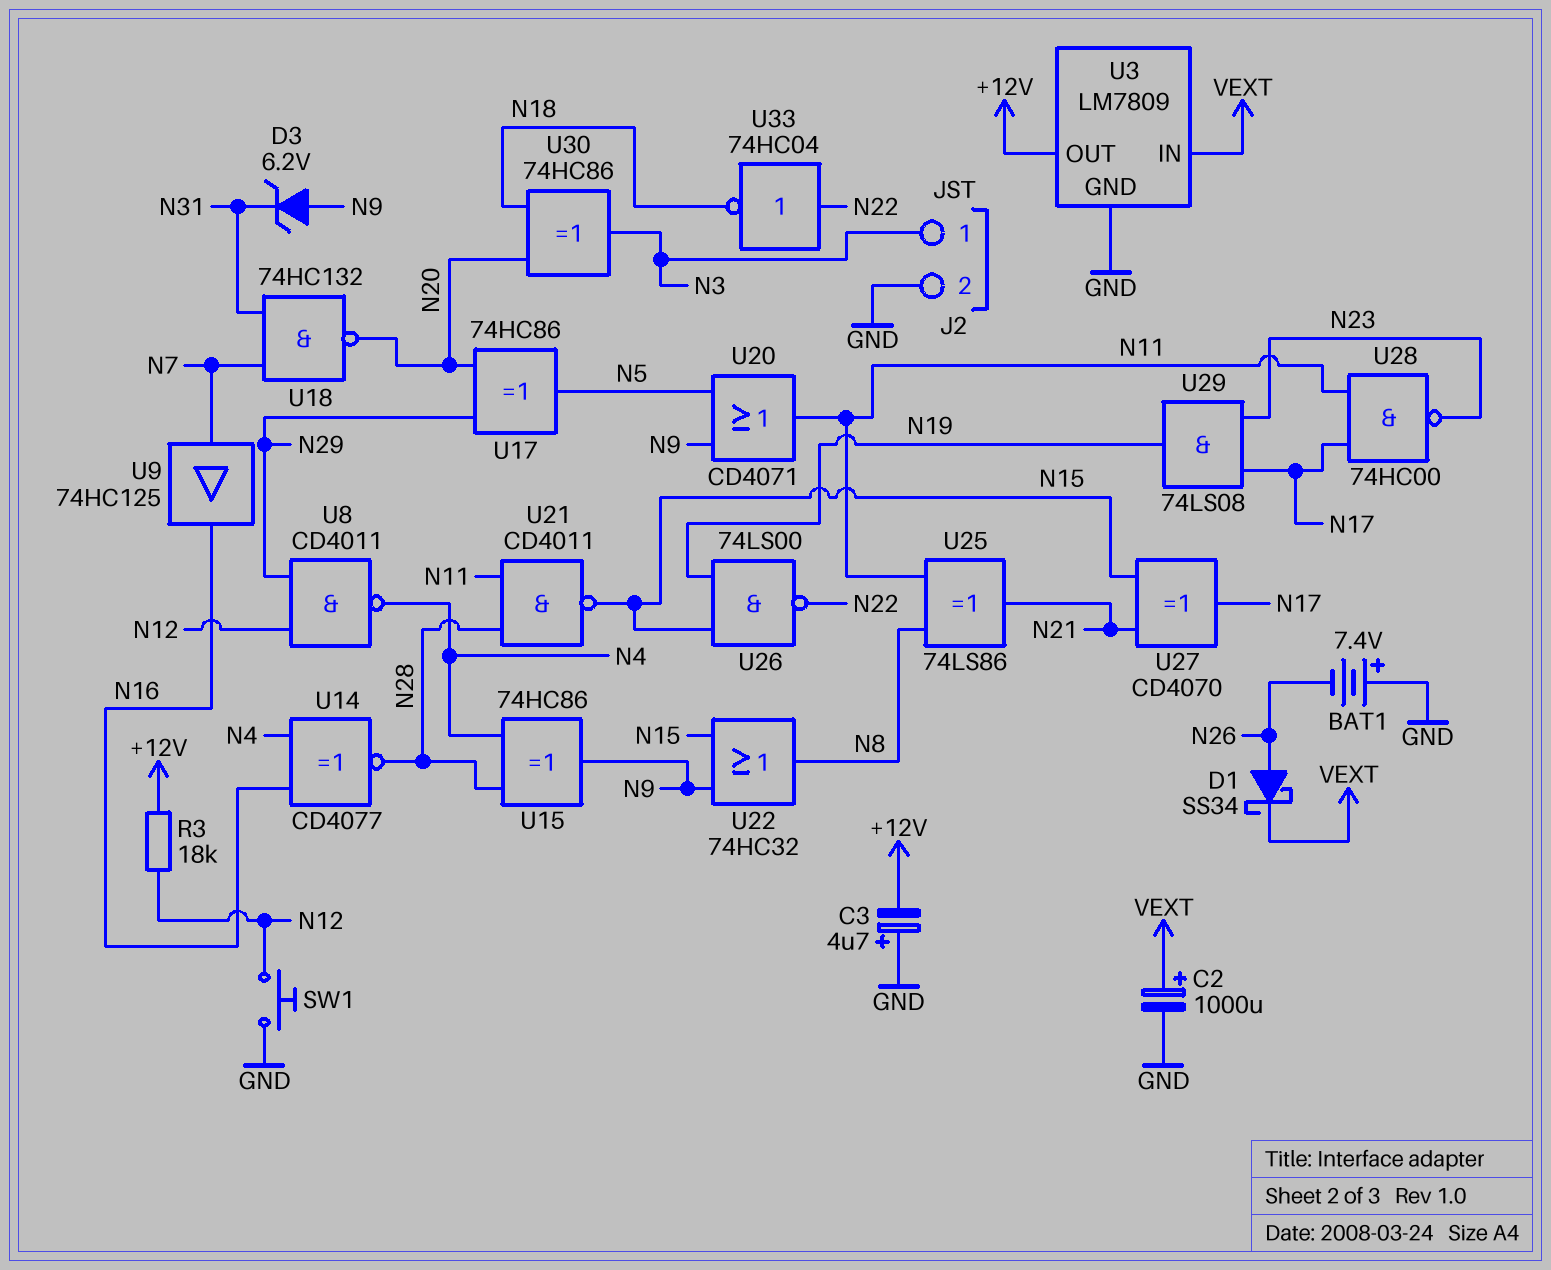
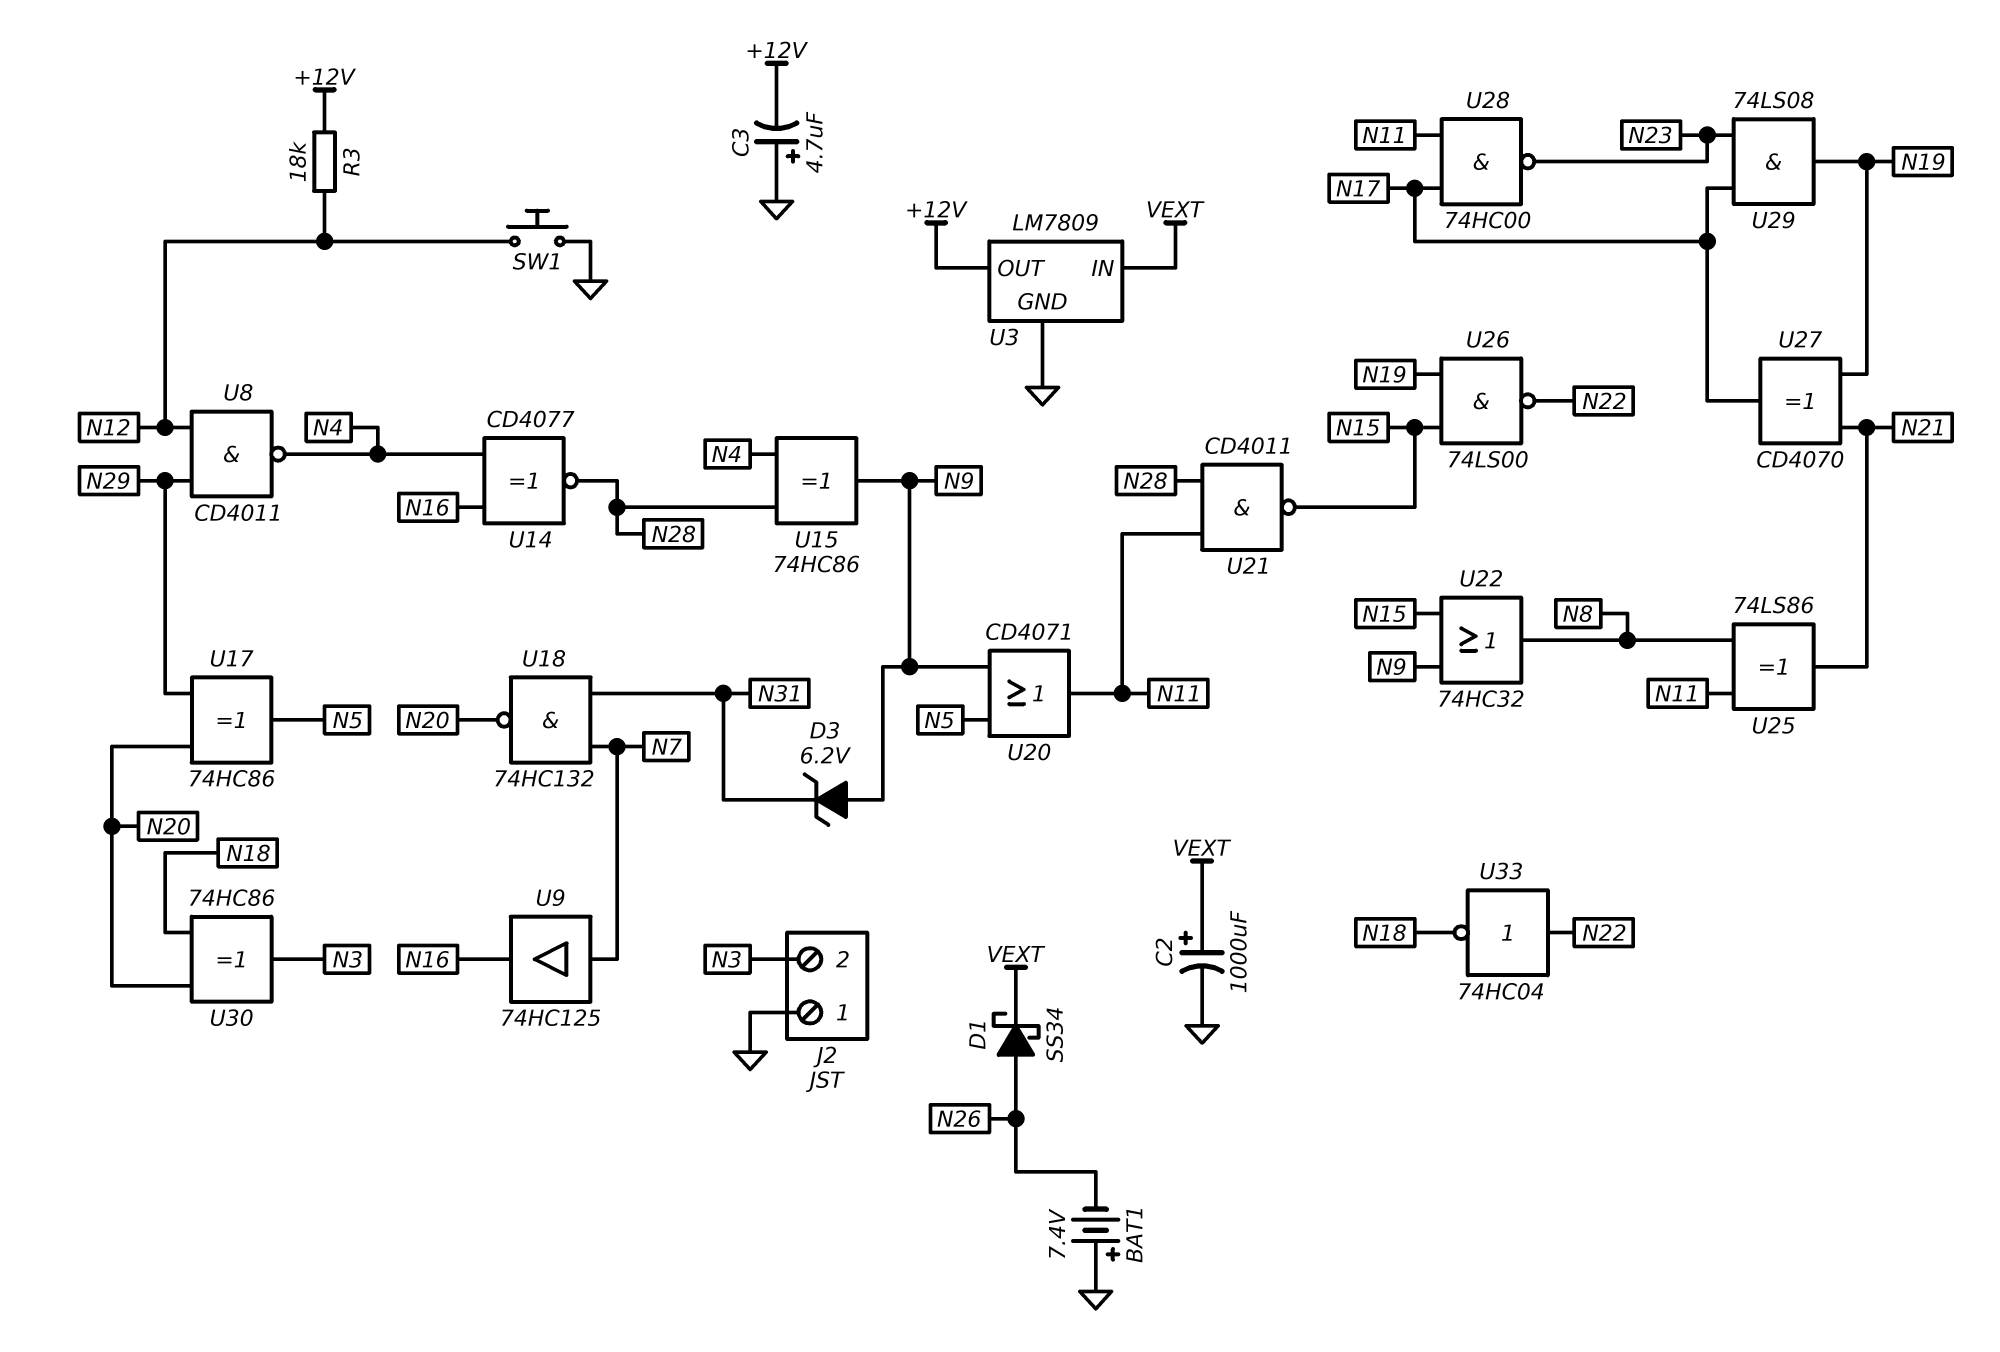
J2 pin 1: N3 -> GND
J2 pin 2: GND -> N3
U27: XOR CD4070 (in N15, in N21, out N17) -> XOR CD4070 (in N19, in N21, out N17)

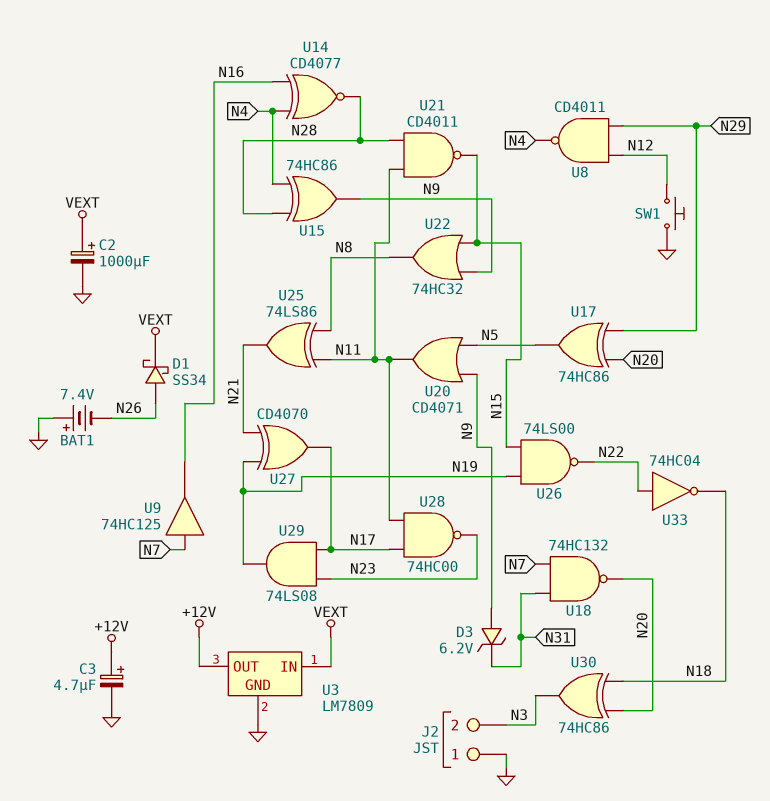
C3: 4.7uF (plus GND, minus +12V) -> 4.7uF (plus +12V, minus GND)
R3: 18k (+12V, N12) -> none

